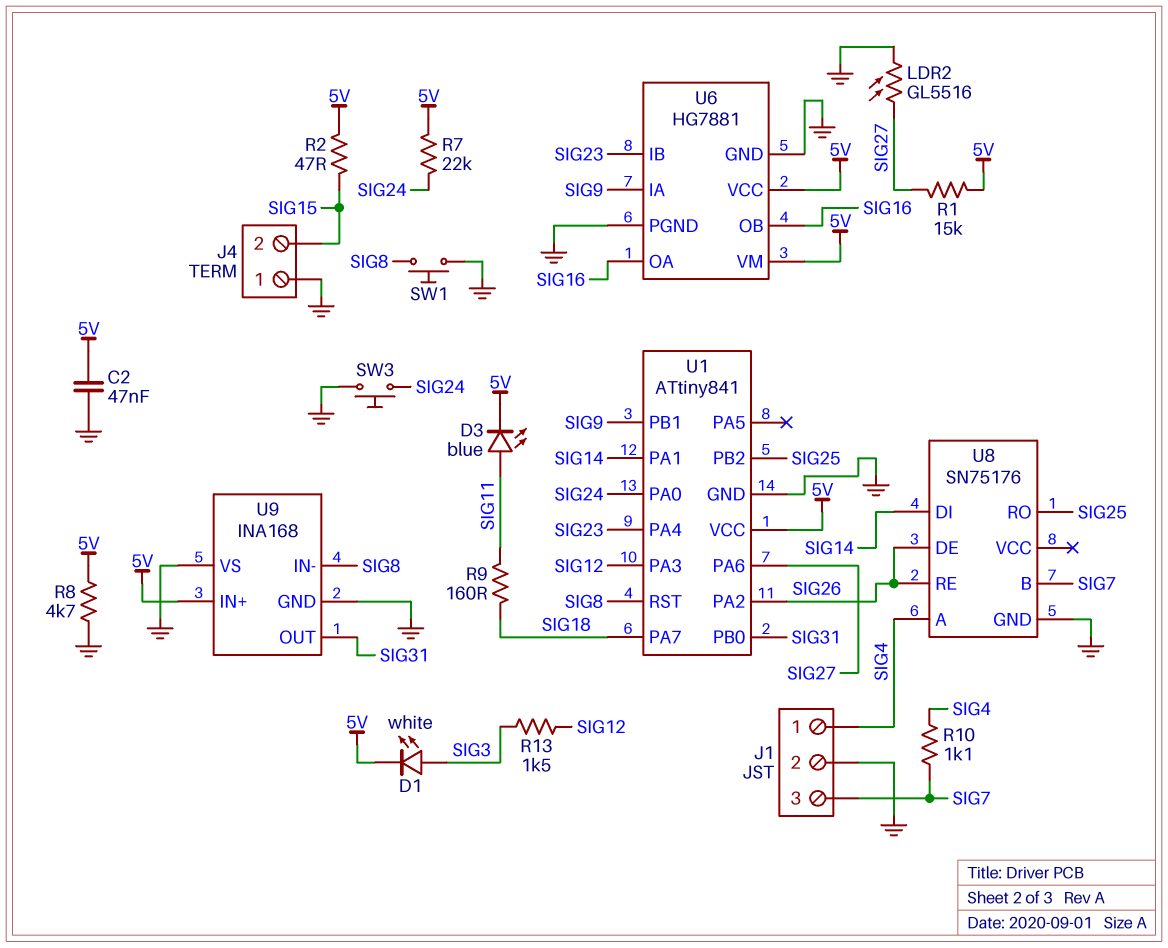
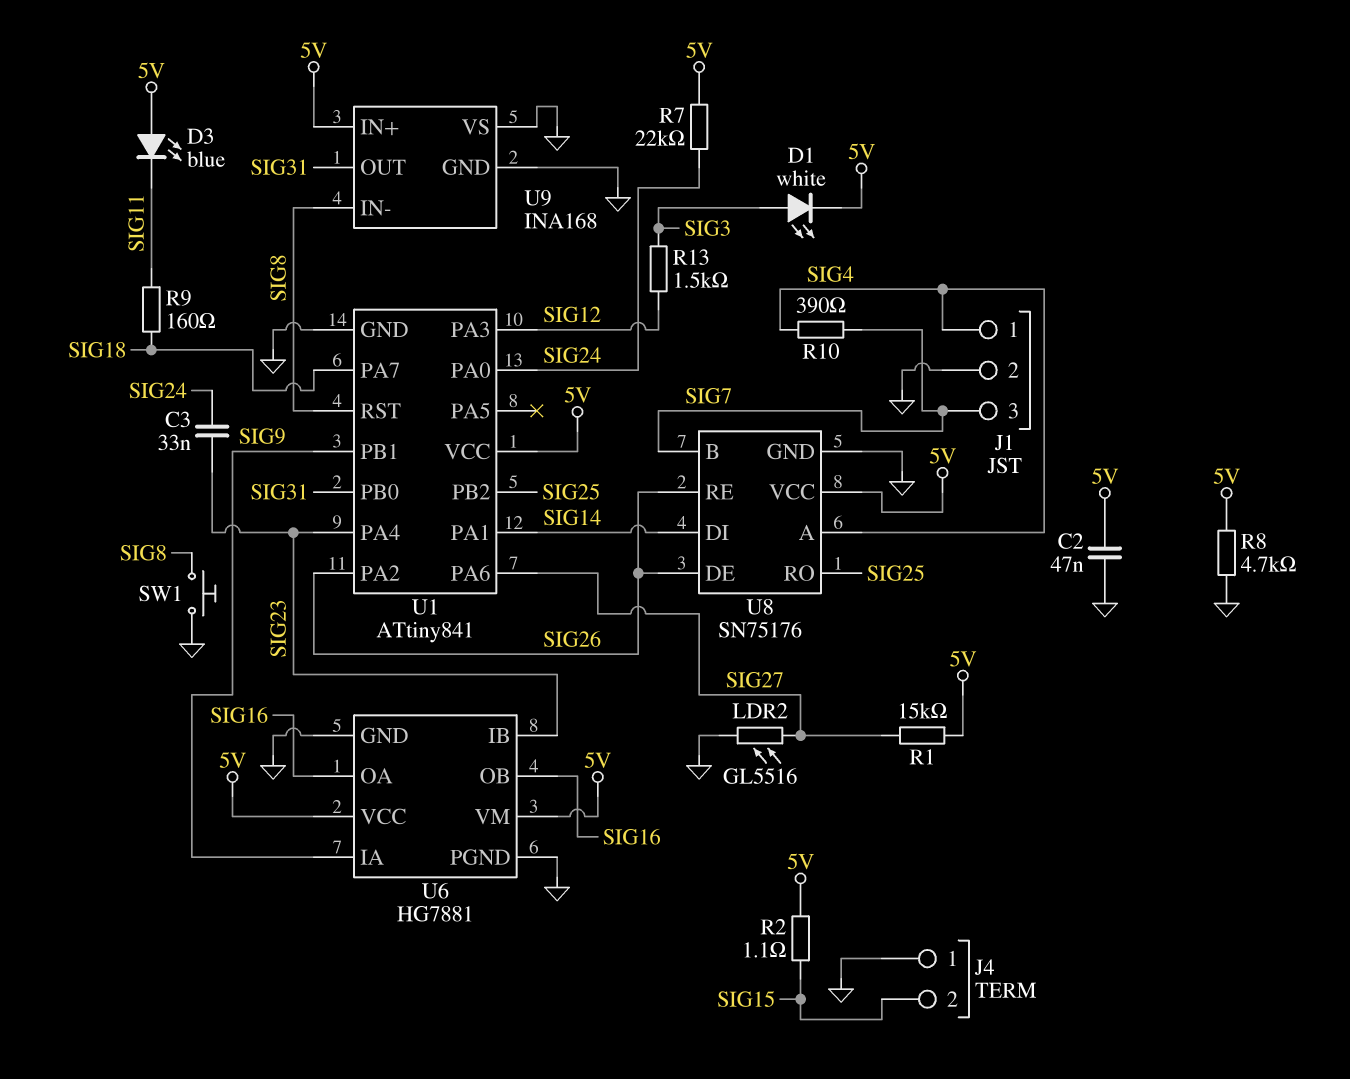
C3: none -> 33nF (SIG23, SIG24)
D3: LED blue (A SIG11, K 5V) -> LED blue (A 5V, K SIG11)
R2: 47 (5V, SIG15) -> 1.1 (5V, SIG15)
R10: 1.1k (SIG4, SIG7) -> 390 (SIG4, SIG7)
SW3: button (GND, SIG24) -> none
U8 pin VCC: none -> 5V

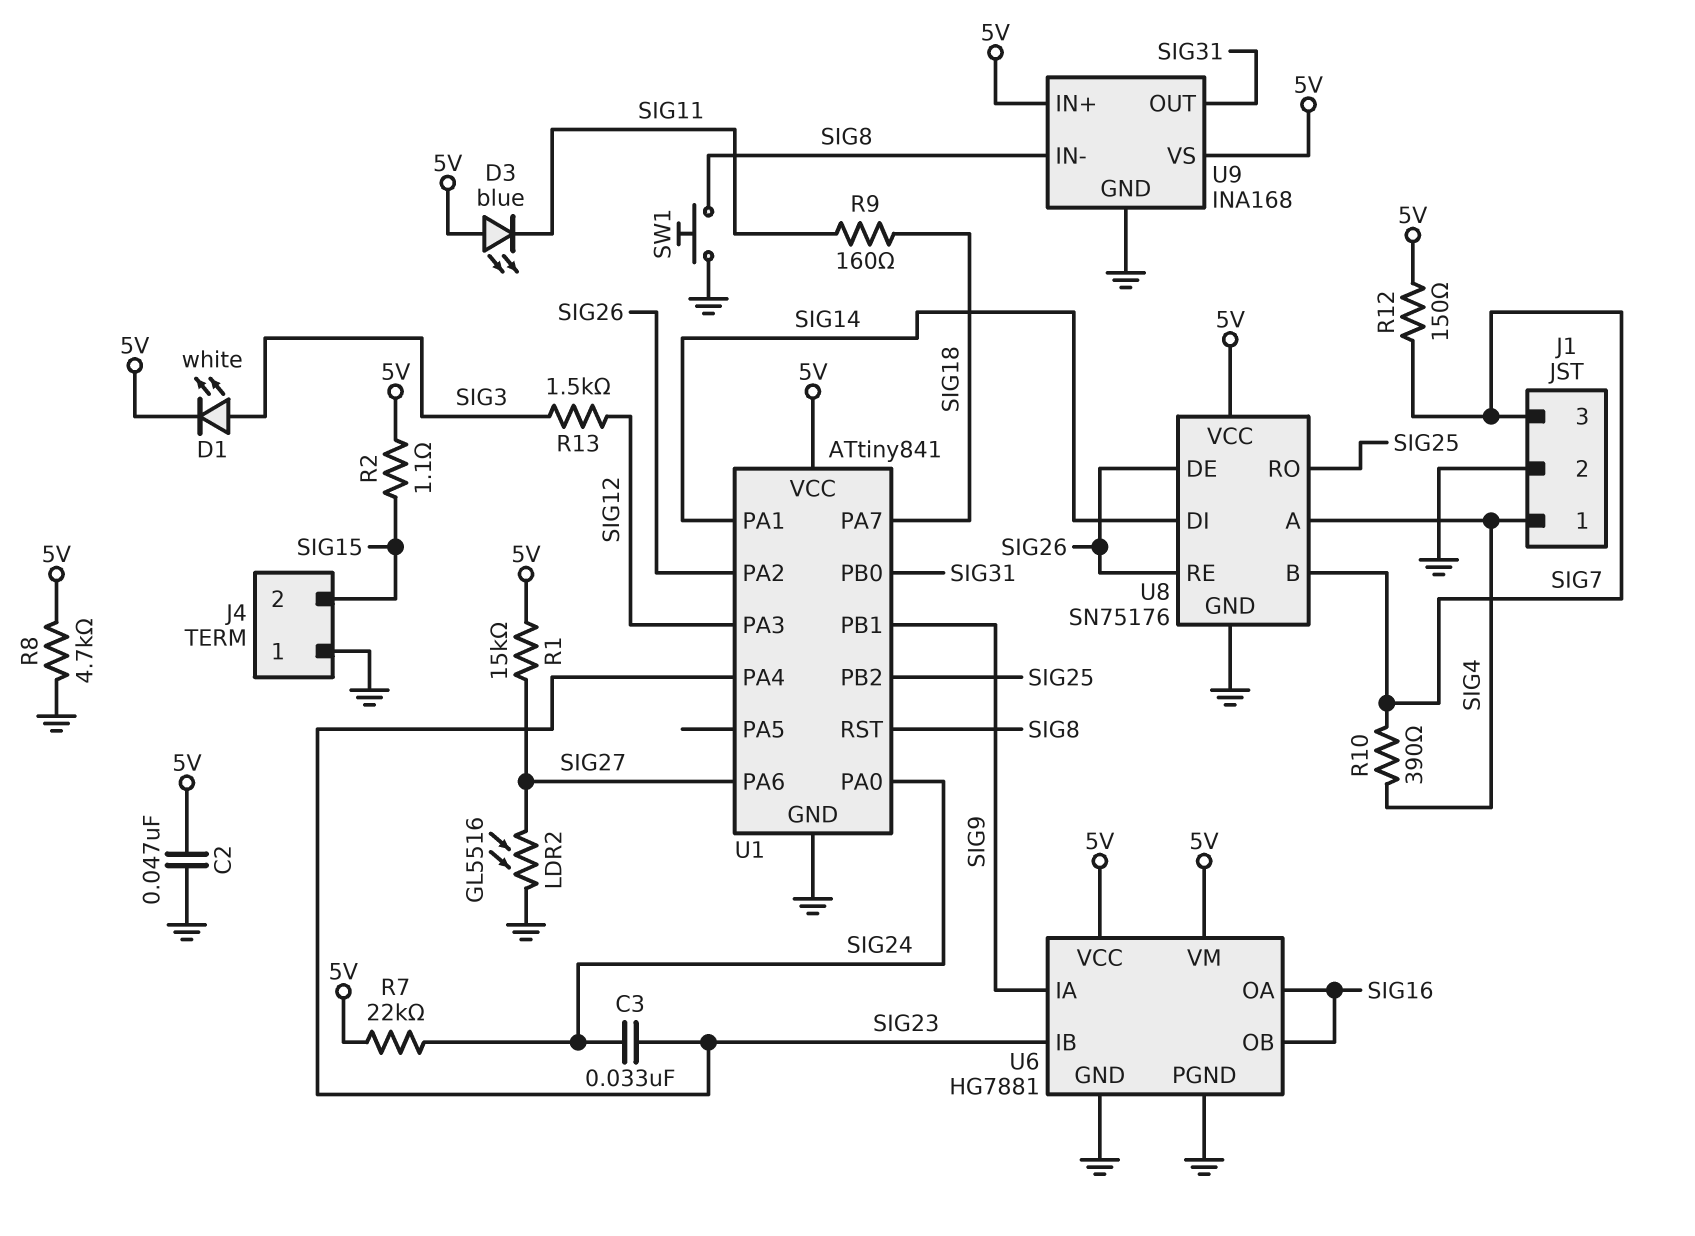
R12: none -> 150 (5V, SIG7)
U9 pin VS: GND -> 5V

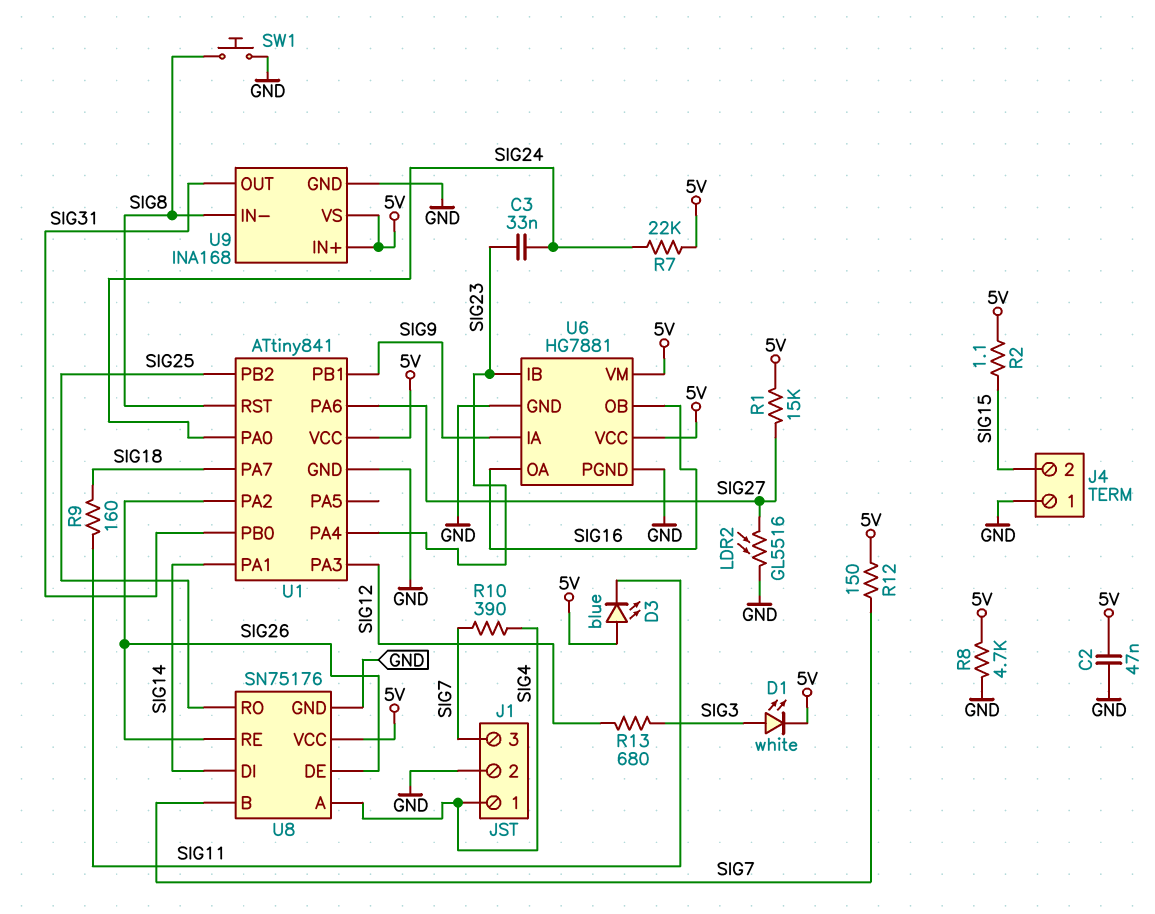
R13: 1.5k (SIG3, SIG12) -> 680 (SIG3, SIG12)

